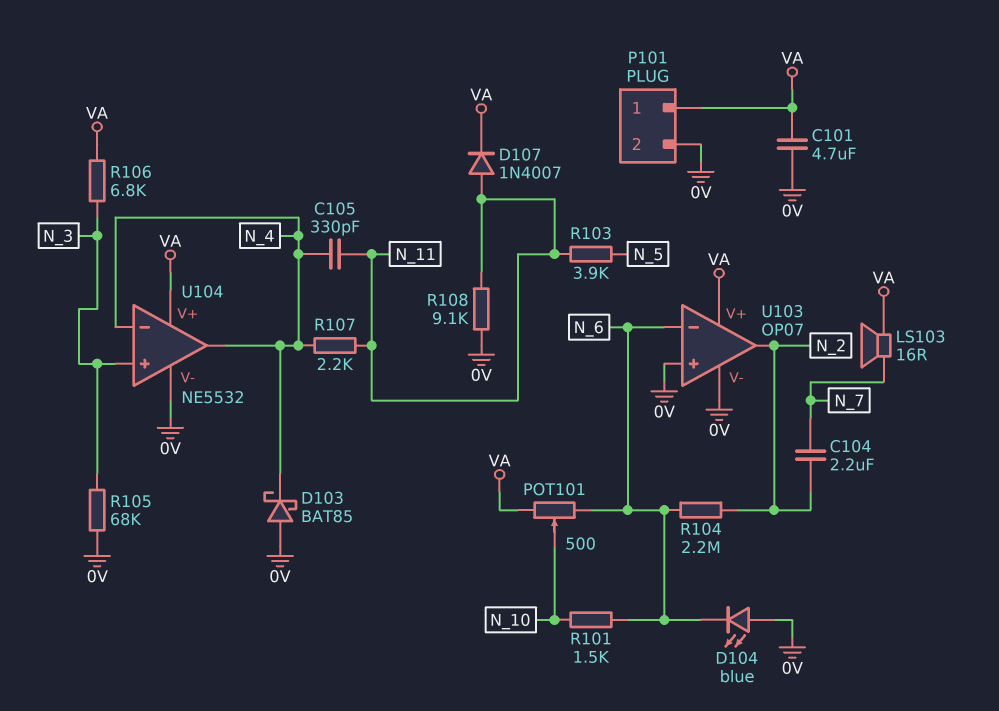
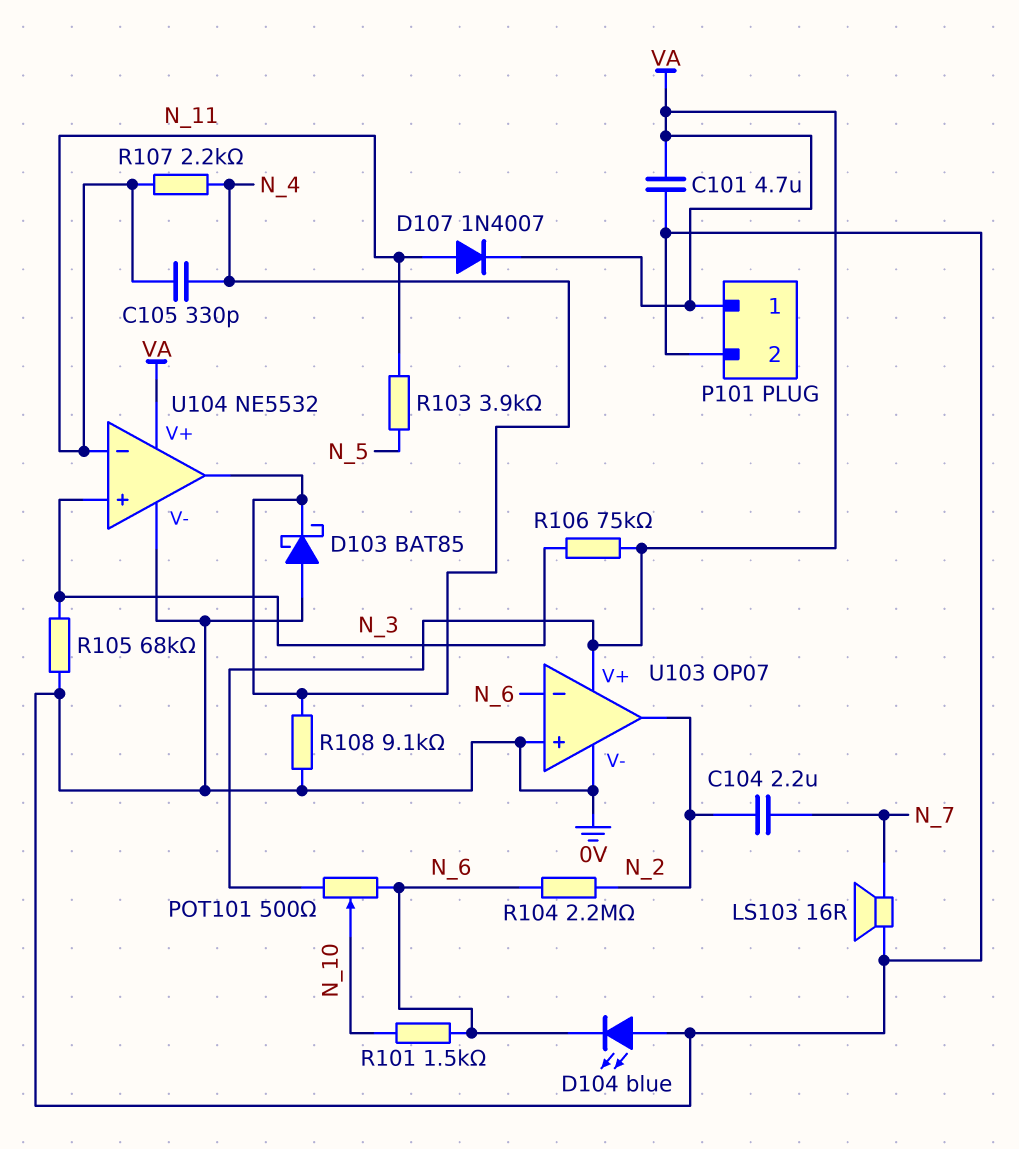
LS103: speaker 16R (N_7, VA) -> speaker 16R (0V, N_7)
R106: 6.8k (N_3, VA) -> 75k (N_3, VA)
R108: 9.1k (0V, N_11) -> 9.1k (0V, N_4)
U104 pin in-: N_4 -> N_11

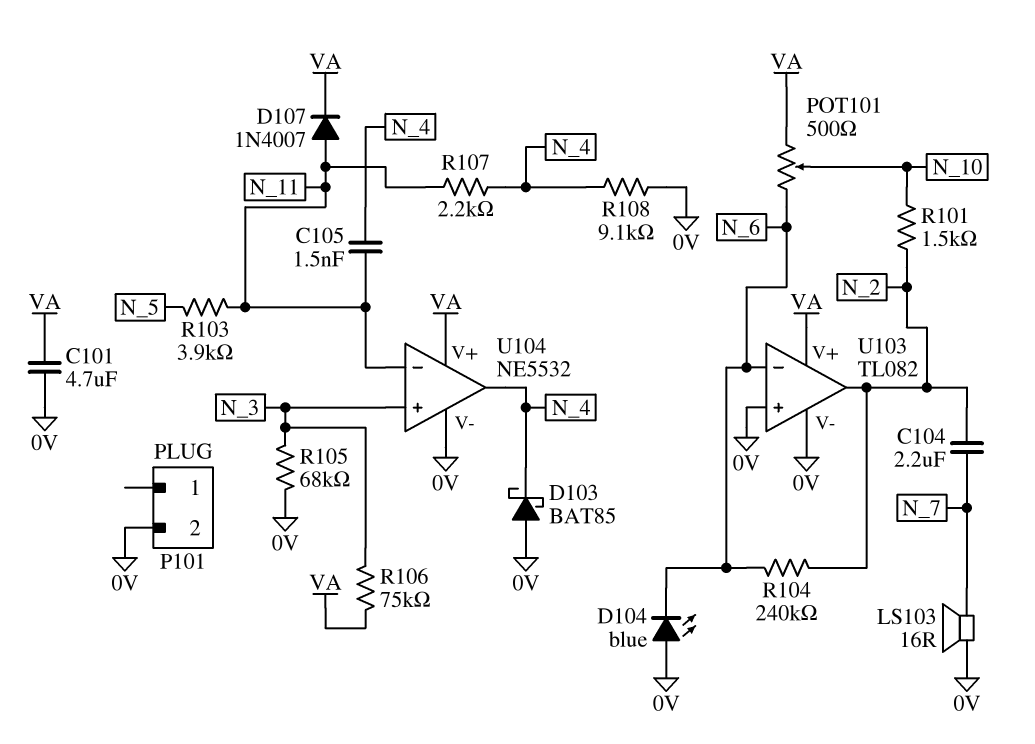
C105: 330pF (N_4, N_11) -> 1.5nF (N_4, N_11)
P101 pin 1: VA -> none
R101: 1.5k (N_6, N_10) -> 1.5k (N_2, N_10)
R104: 2.2M (N_2, N_6) -> 240k (N_2, N_6)
U103: OP07 -> TL082

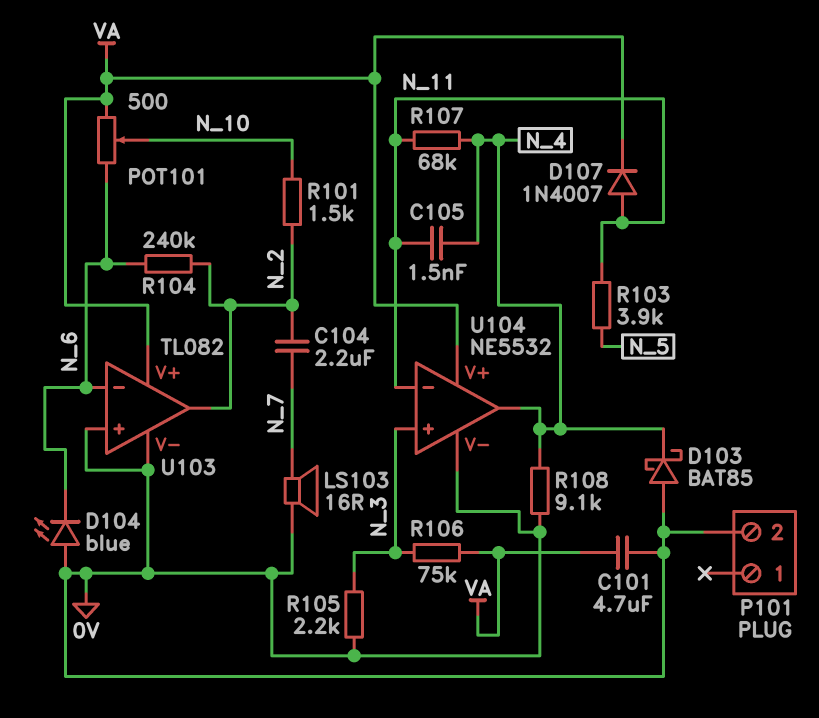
R105: 68k (0V, N_3) -> 2.2k (0V, N_3)
R107: 2.2k (N_4, N_11) -> 68k (N_4, N_11)

